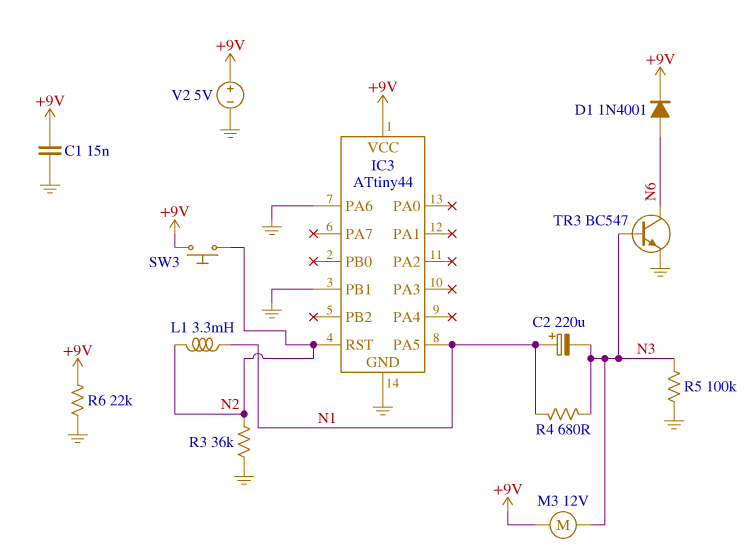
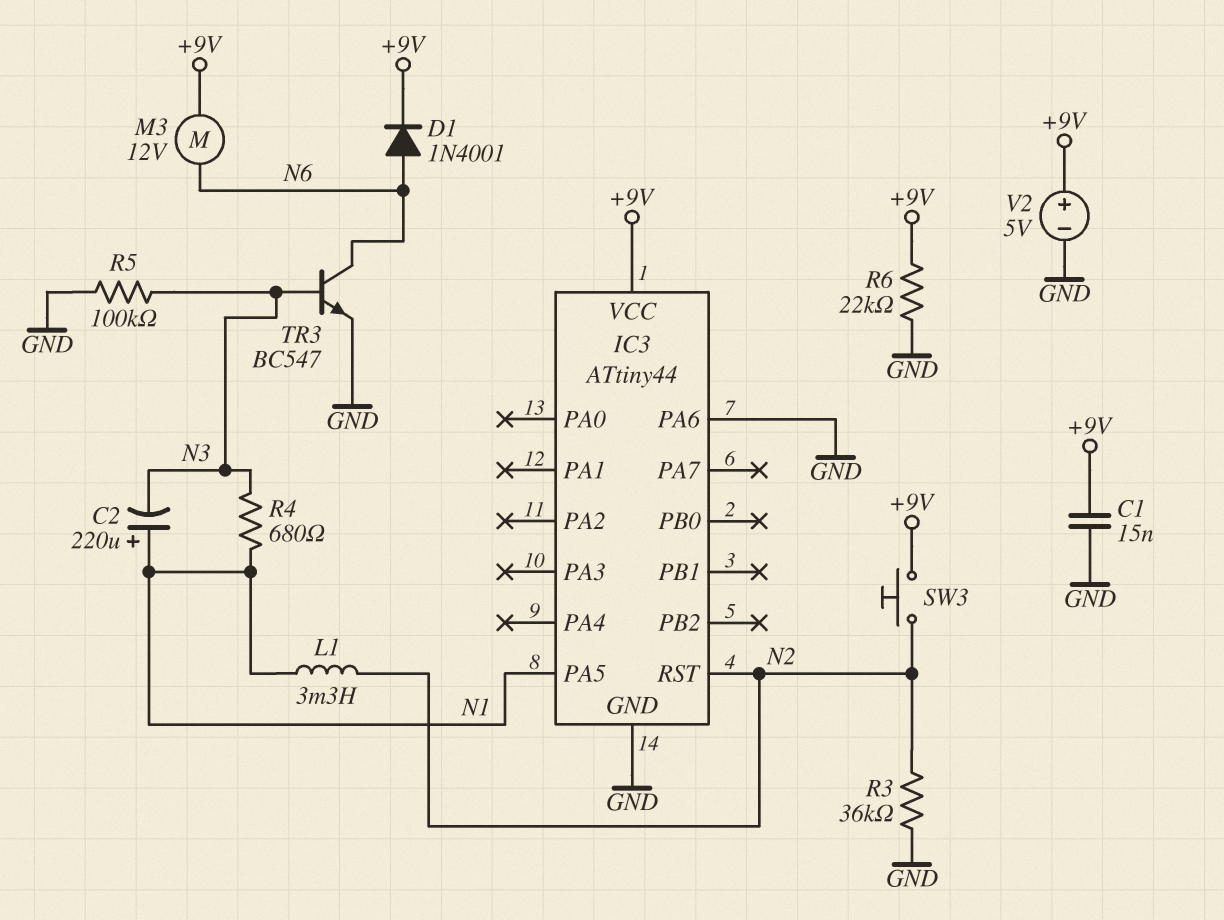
IC3 pin PB1: GND -> none
M3: motor 12V (+9V, N3) -> motor 12V (+9V, N6)

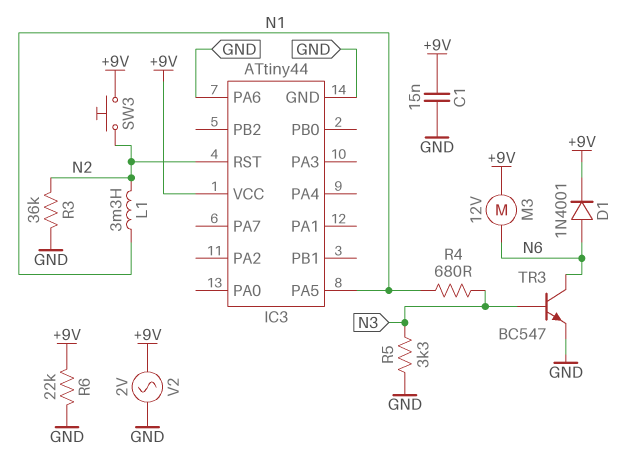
C2: 220uF (plus N1, minus N3) -> none
R5: 100k (GND, N3) -> 3.3k (GND, N3)
V2: 5V (plus +9V, minus GND) -> AC 2V (+9V, GND)

